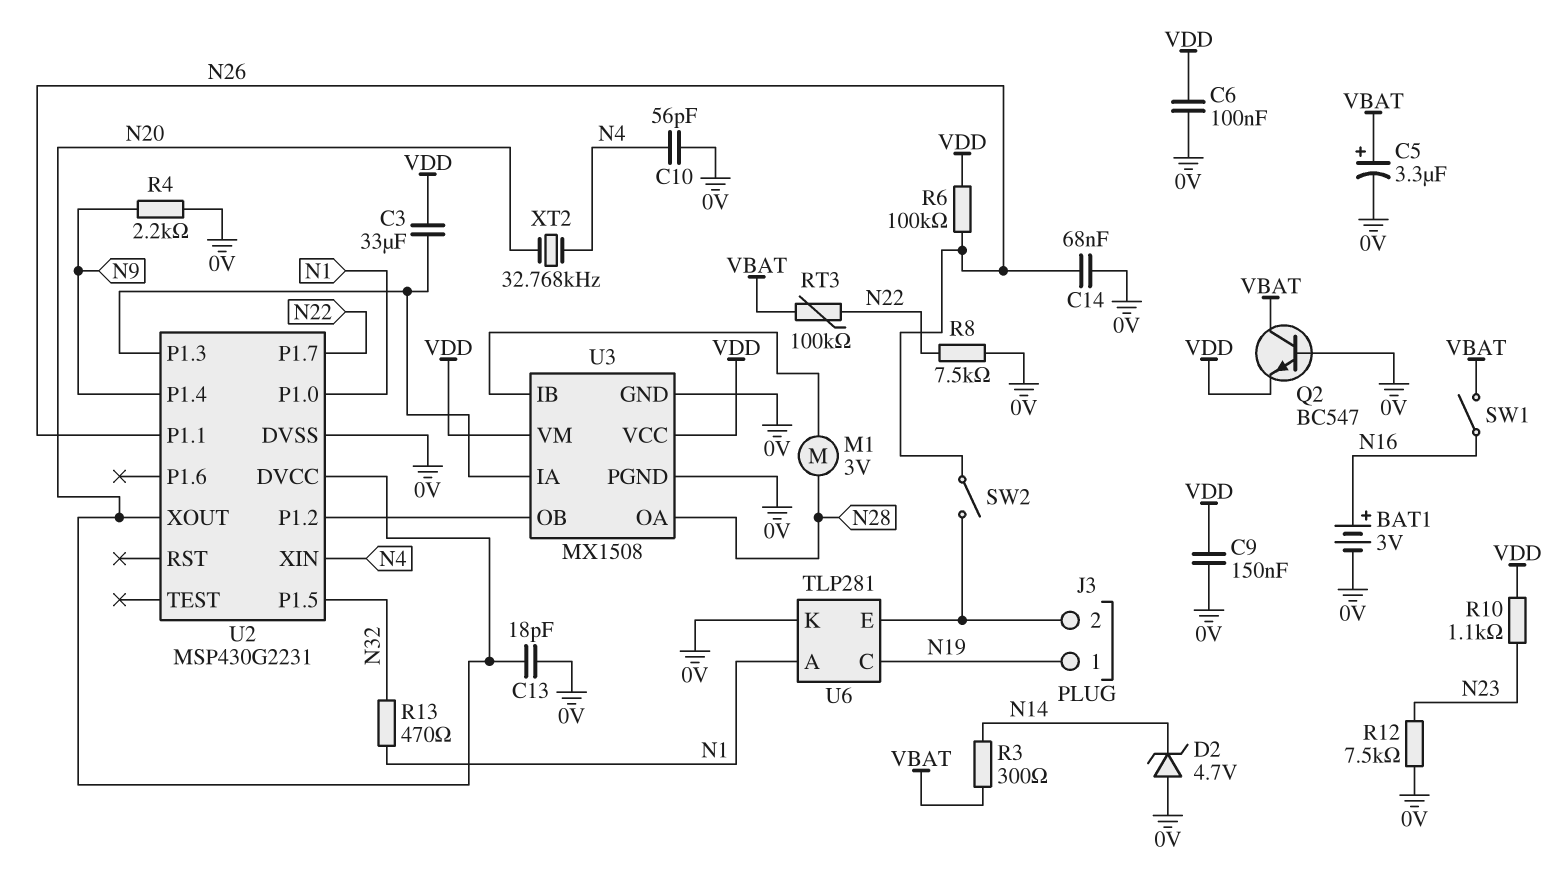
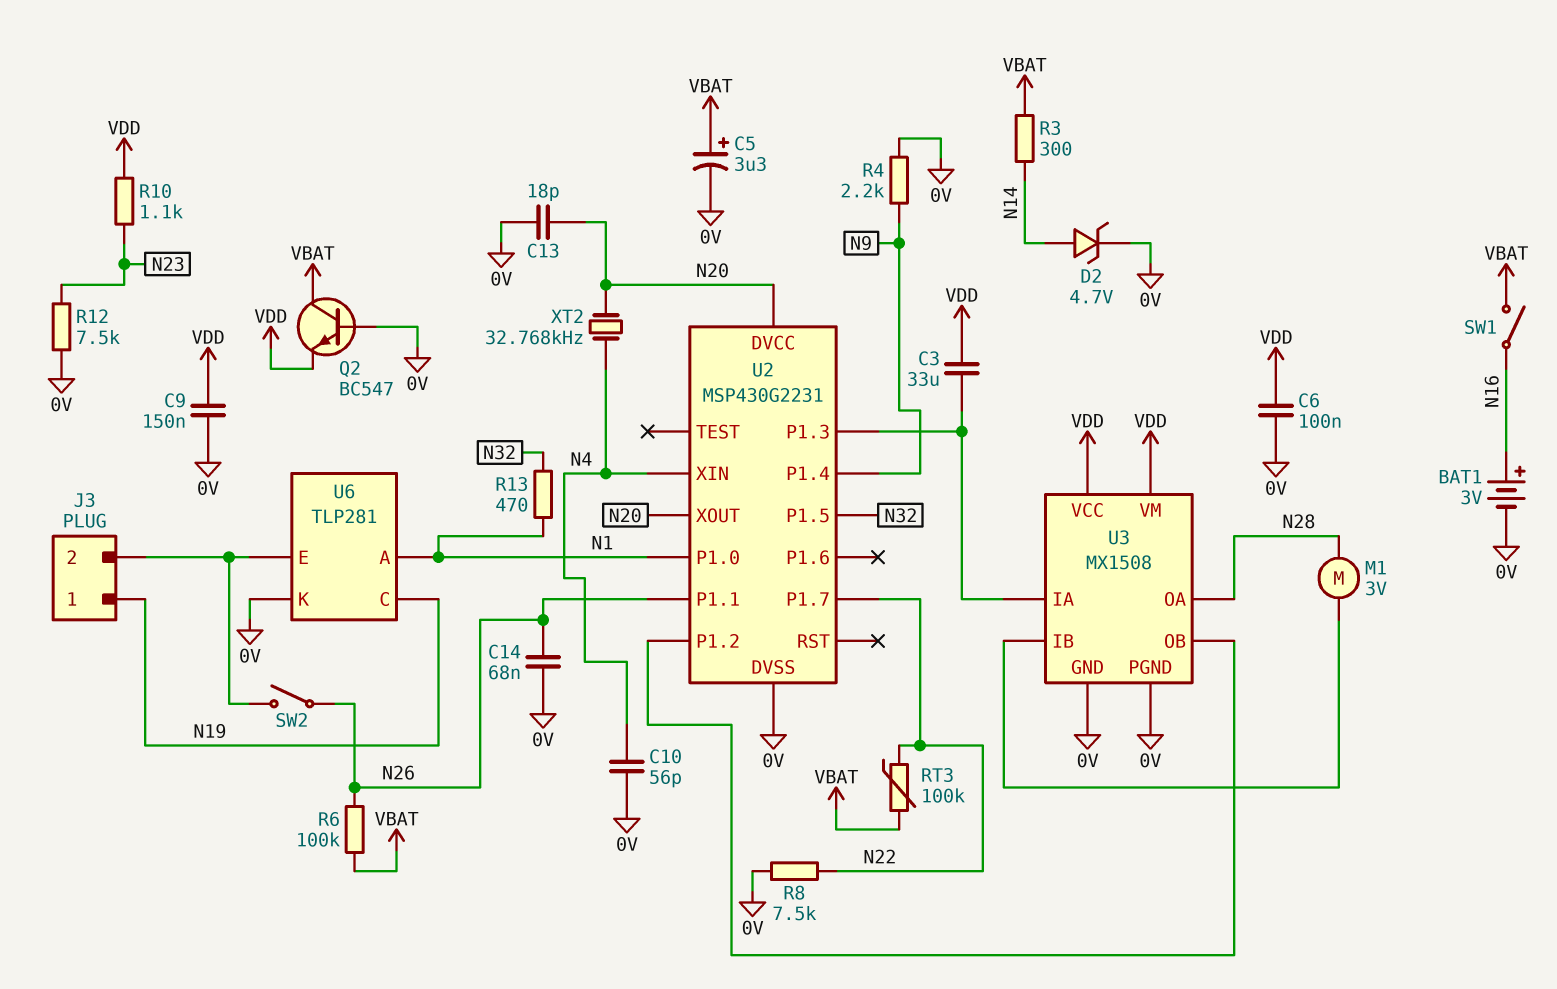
D2: zener 4.7V (A 0V, K N14) -> zener 4.7V (A N14, K 0V)
R6: 100k (N26, VDD) -> 100k (N26, VBAT)

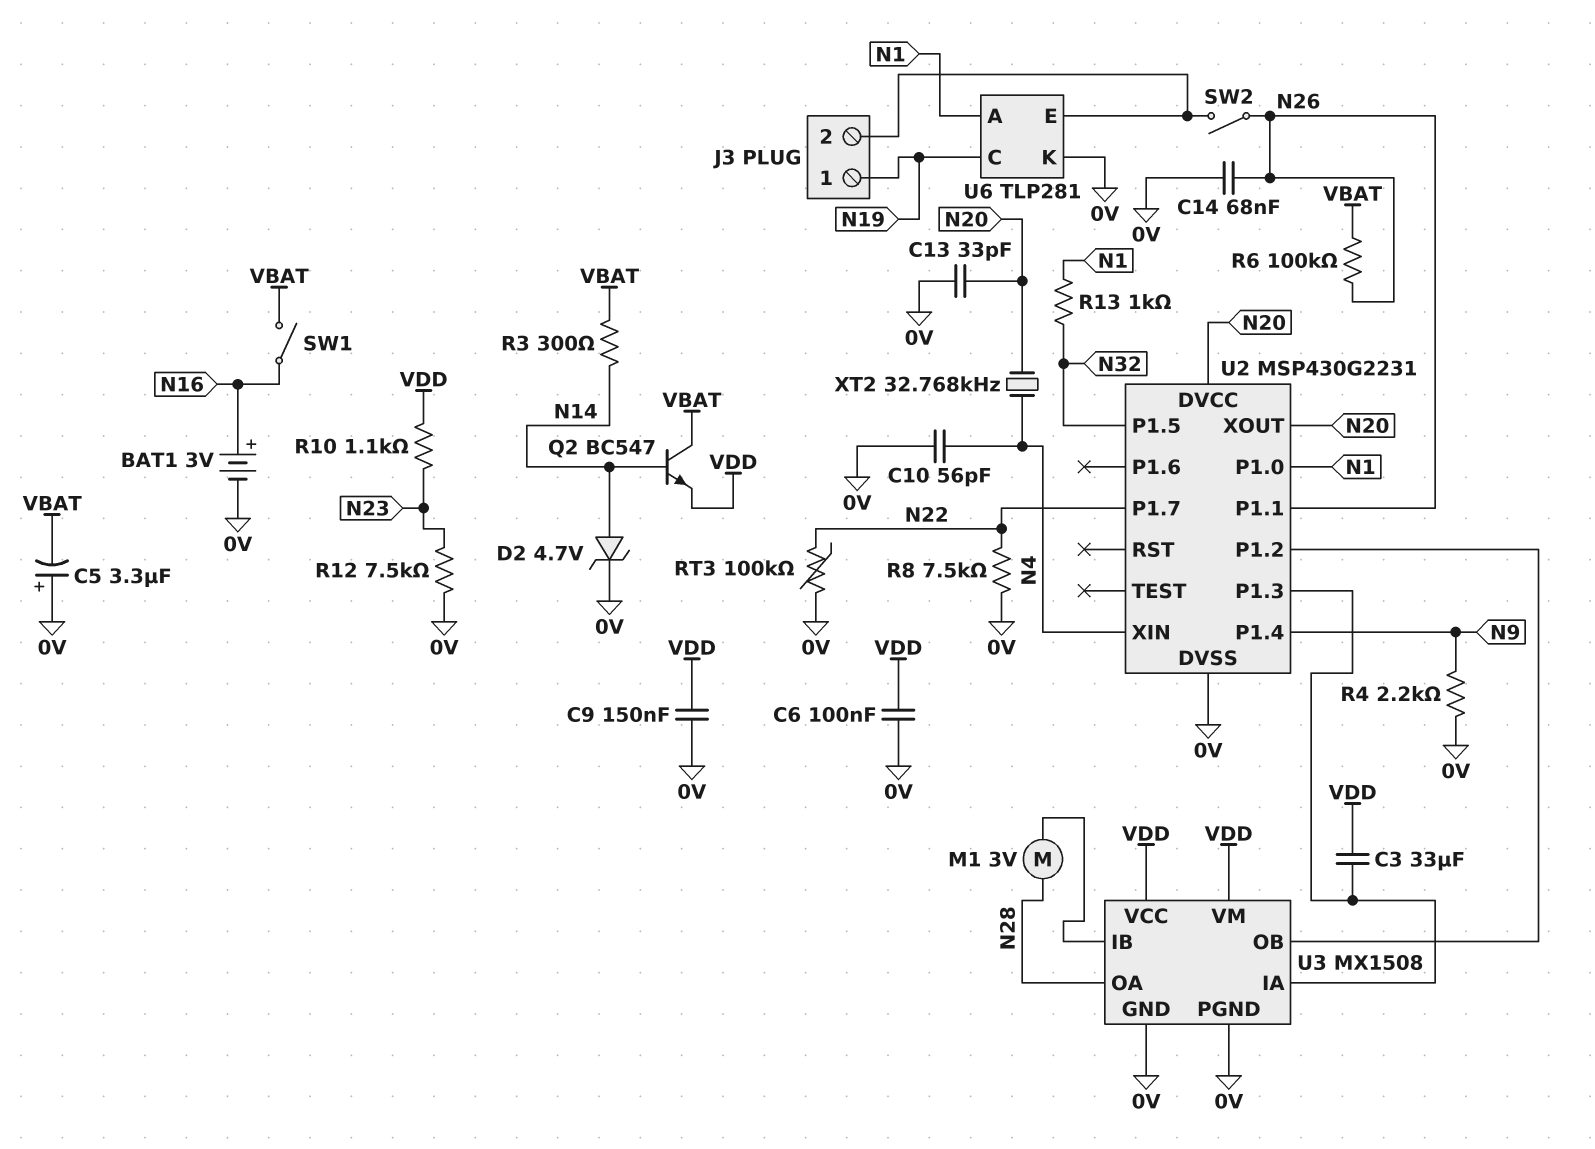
C5: 3.3uF (plus VBAT, minus 0V) -> 3.3uF (plus 0V, minus VBAT)
C13: 18pF (0V, N20) -> 33pF (0V, N20)
Q2: NPN BC547 (B 0V, C VBAT, E VDD) -> NPN BC547 (B N14, C VBAT, E VDD)
R13: 470 (N1, N32) -> 1k (N1, N32)
RT3: 100k (N22, VBAT) -> 100k (0V, N22)

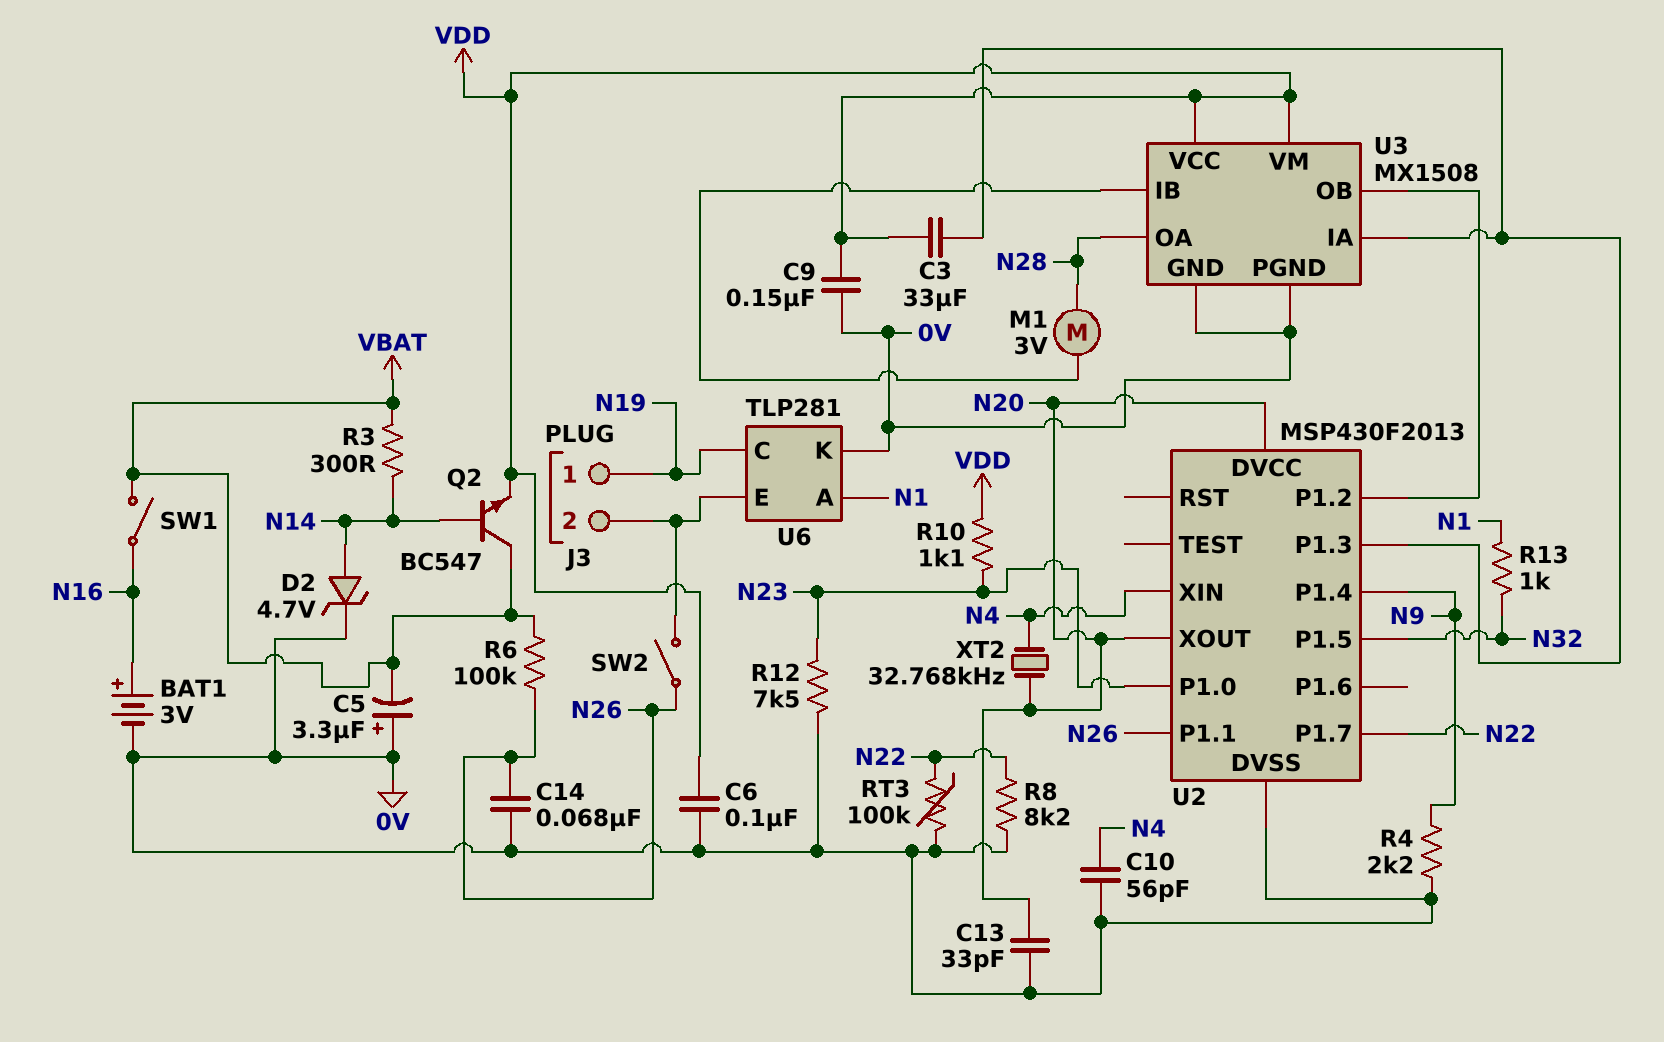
R8: 7.5k (0V, N22) -> 8.2k (0V, N22)
U2: MSP430G2231 -> MSP430F2013
U2 pin P1.0: N1 -> N23

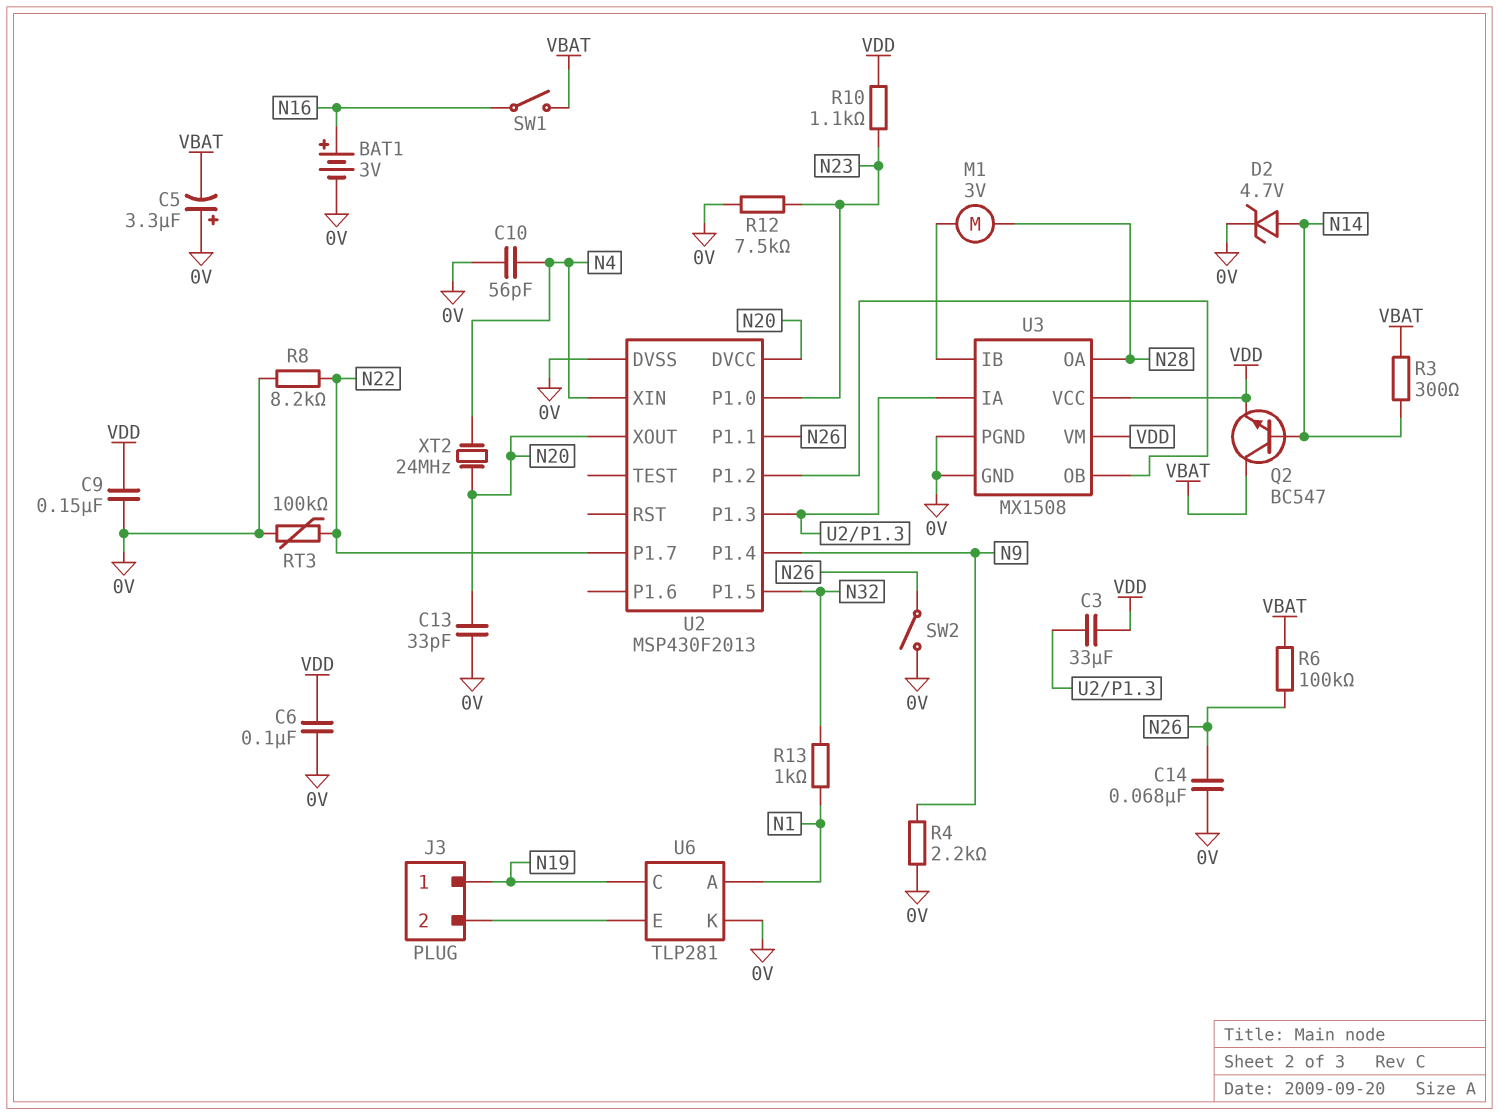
SW2: switch (J3/2, N26) -> switch (0V, N26)
XT2: 32.768kHz (N4, N20) -> 24MHz (N4, N20)

